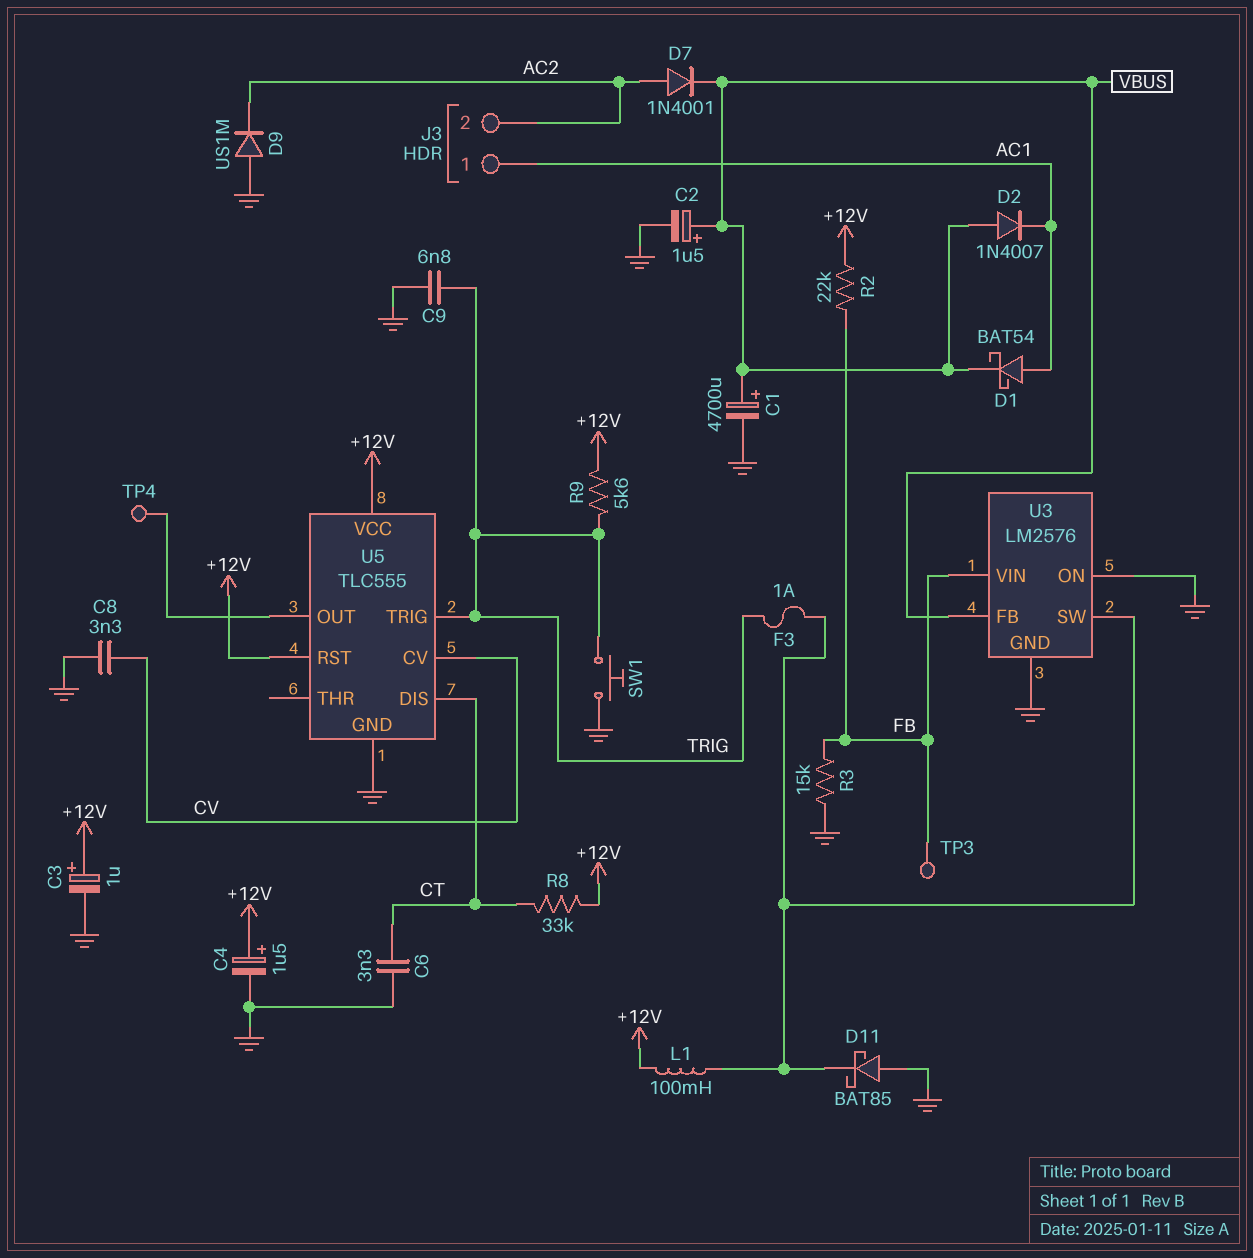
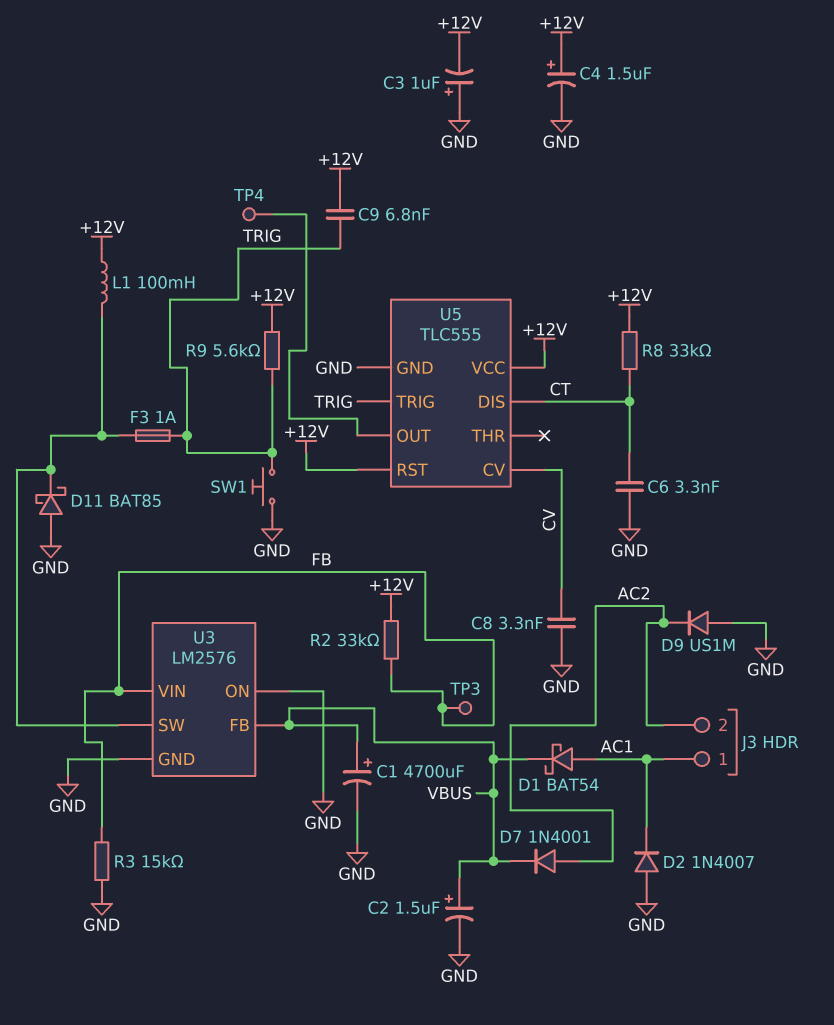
C3: 1uF (plus +12V, minus GND) -> 1uF (plus GND, minus +12V)
C9: 6.8nF (GND, TRIG) -> 6.8nF (+12V, TRIG)
D2: diode 1N4007 (A VBUS, K AC1) -> diode 1N4007 (A GND, K AC1)
R2: 22k (+12V, FB) -> 33k (+12V, FB)

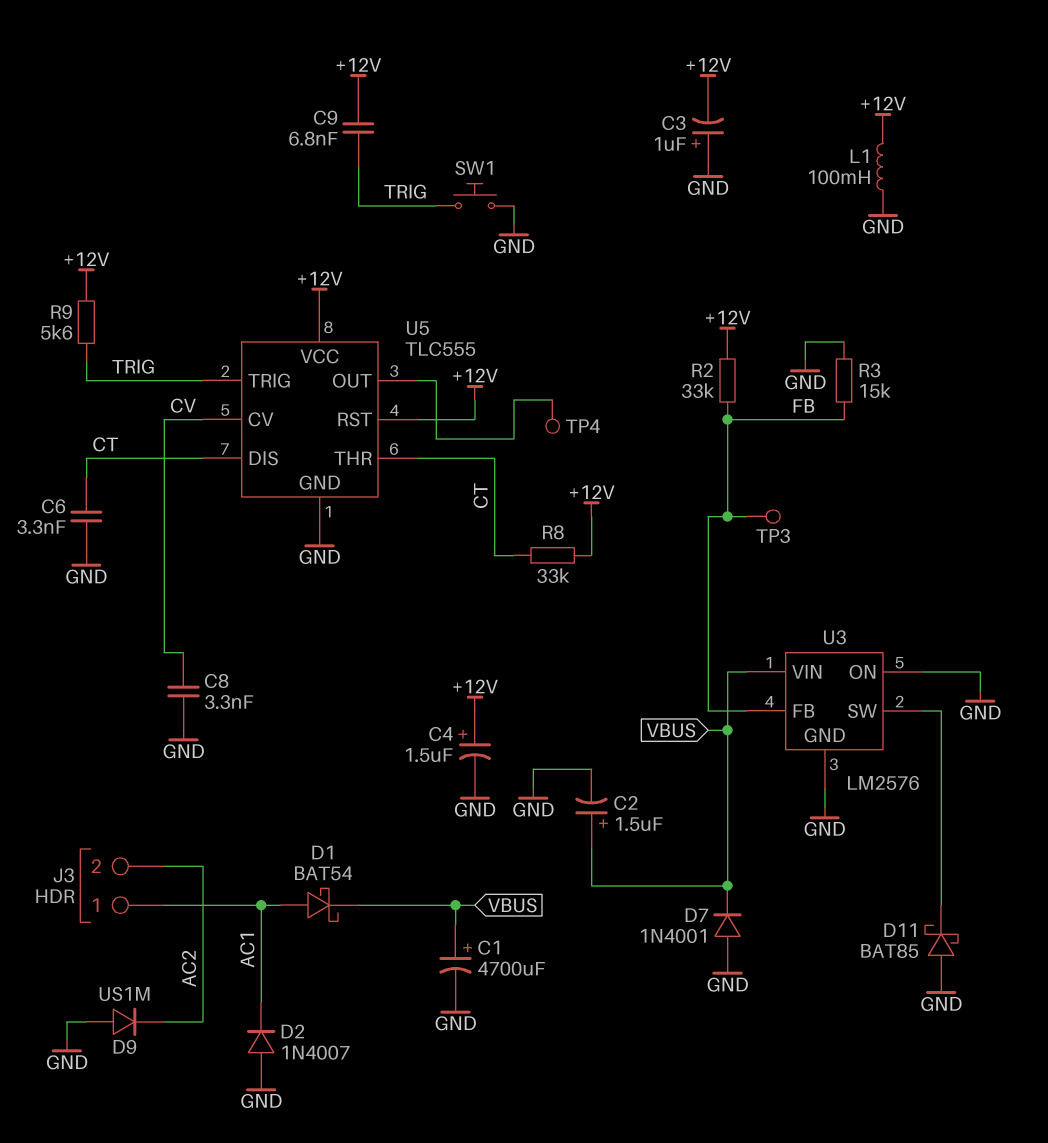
D7: diode 1N4001 (A AC2, K VBUS) -> diode 1N4001 (A GND, K VBUS)
F3: 1A (TRIG, U3/SW) -> none
L1: 100mH (+12V, U3/SW) -> 100mH (+12V, GND)
U3 pin FB: VBUS -> FB
U3 pin VIN: FB -> VBUS
U5 pin THR: none -> CT

